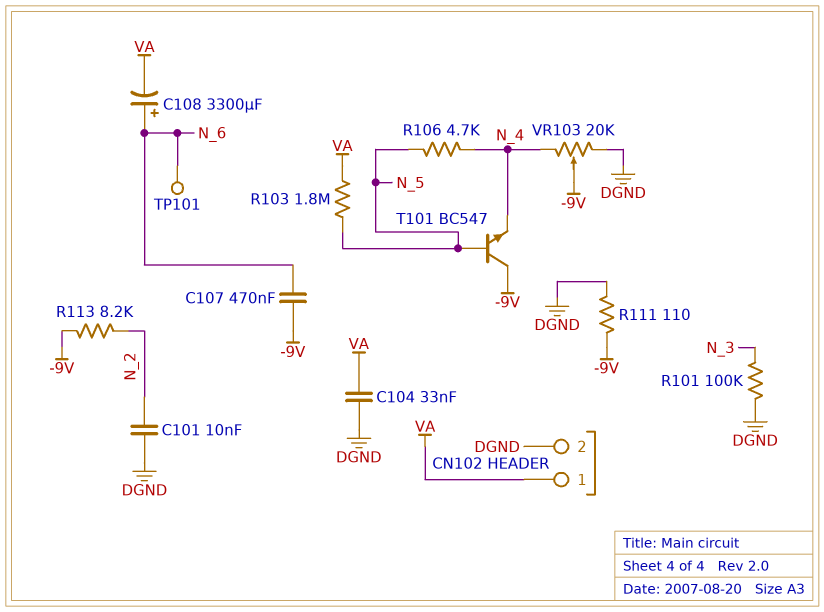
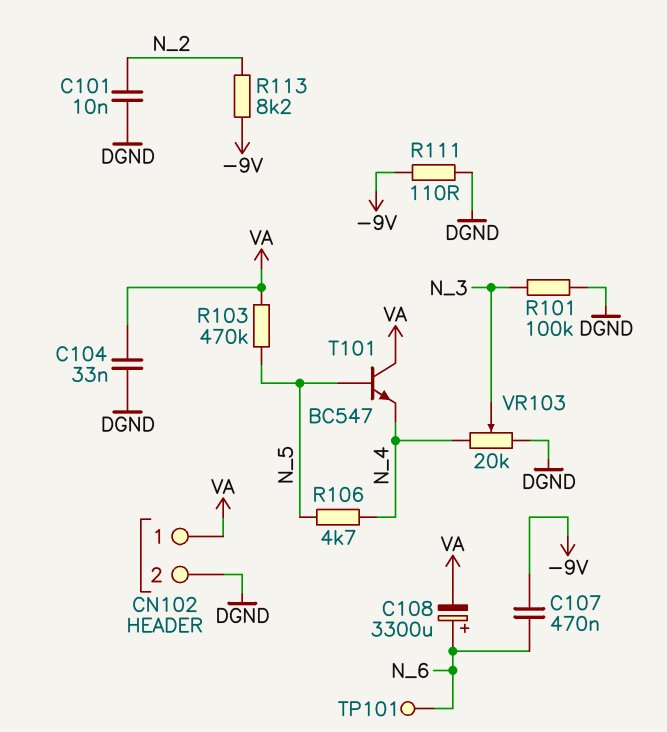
R103: 1.8M (N_5, VA) -> 470k (N_5, VA)
T101: NPN BC547 (B N_5, C -9V, E N_4) -> NPN BC547 (B N_5, C VA, E N_4)
VR103: 20k (DGND, N_4, wiper -9V) -> 20k (DGND, N_4, wiper N_3)

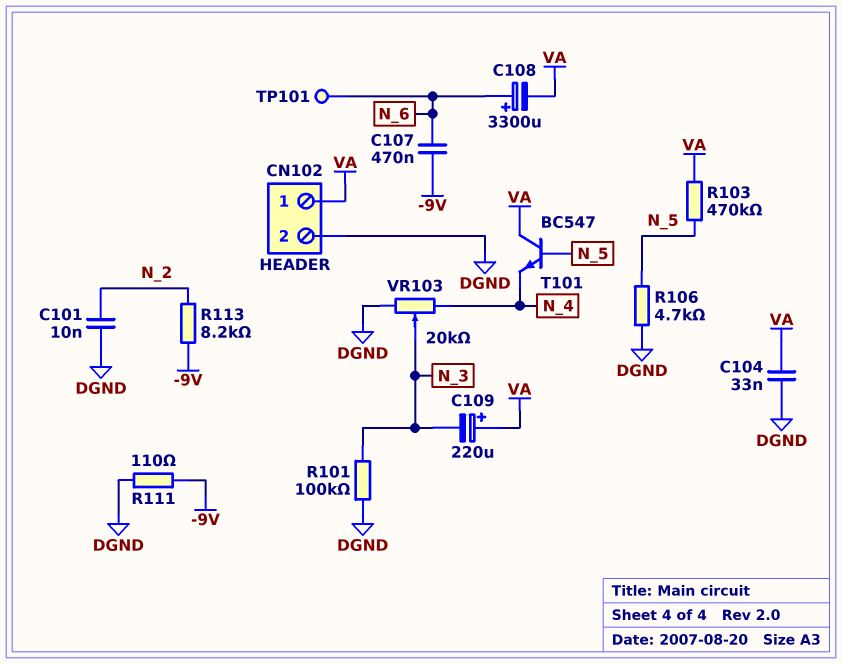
C109: none -> 220uF (plus VA, minus N_3)
R106: 4.7k (N_4, N_5) -> 4.7k (DGND, N_5)

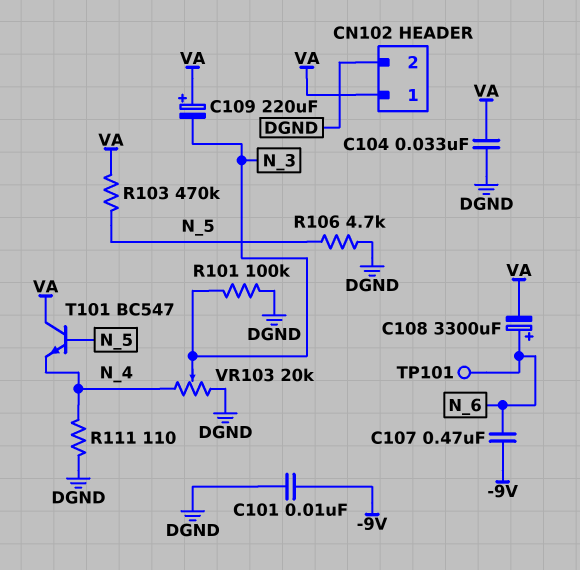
C101: 10nF (DGND, N_2) -> 10nF (-9V, DGND)
R111: 110 (-9V, DGND) -> 110 (DGND, N_4)
R113: 8.2k (-9V, N_2) -> none

